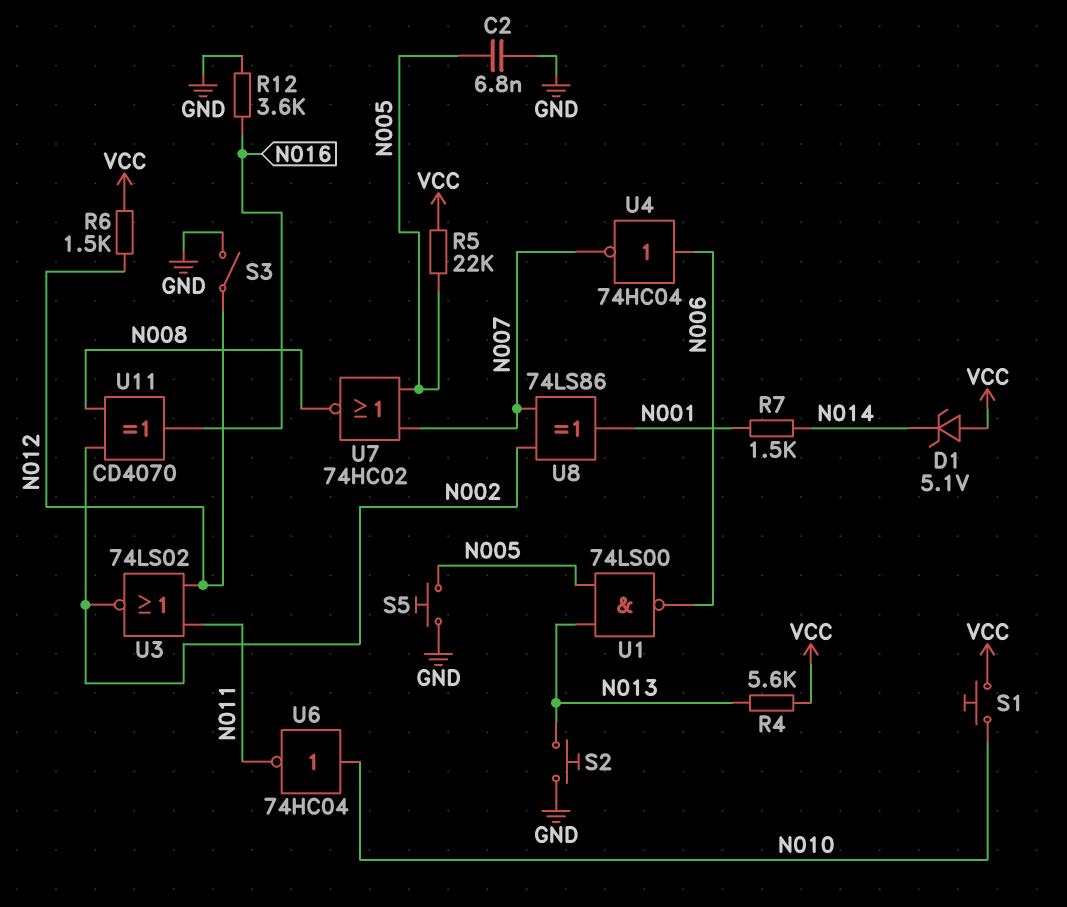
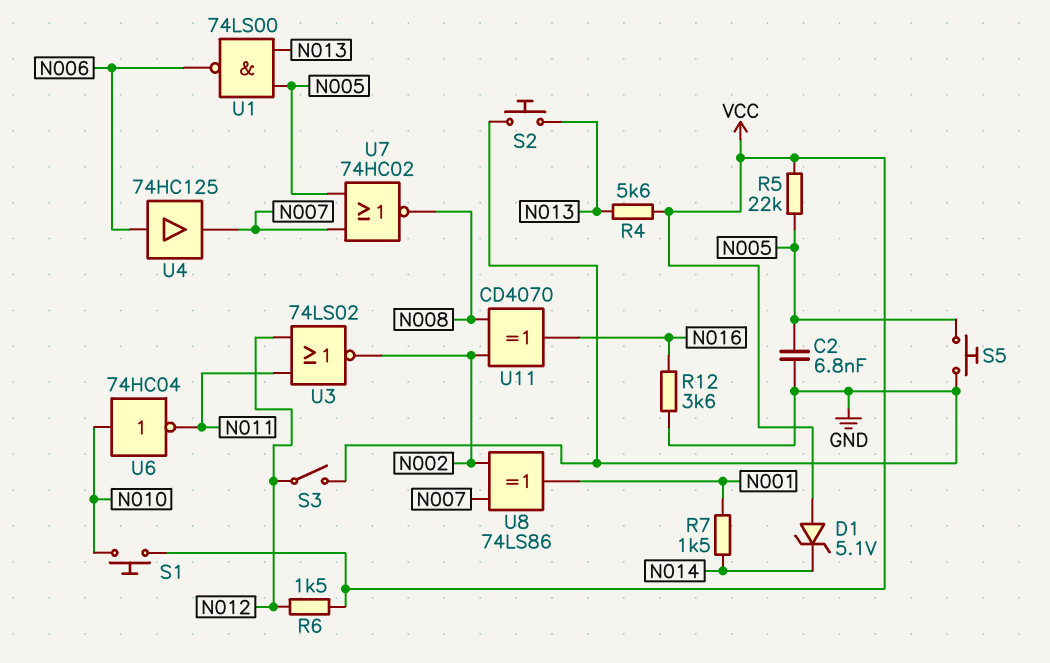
U4: NOT 74HC04 (in N006, out N007) -> buffer 74HC125 (in N006, out N007)

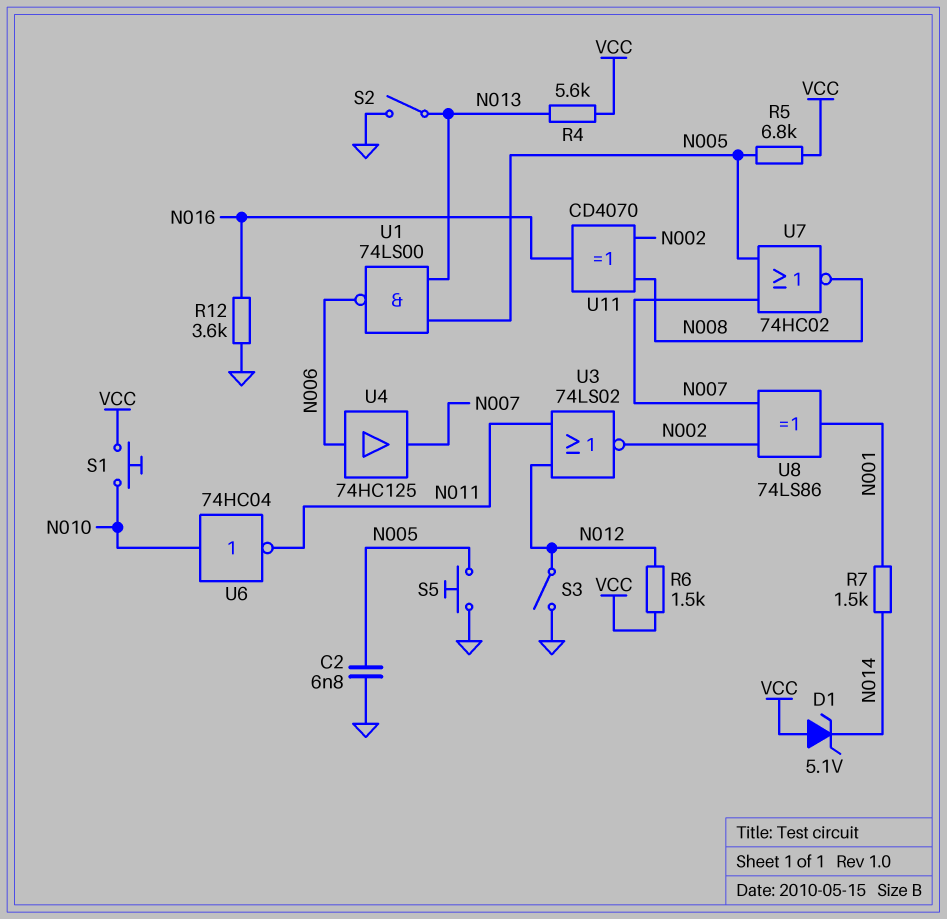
R5: 22k (N005, VCC) -> 6.8k (N005, VCC)
S2: button (GND, N013) -> switch (GND, N013)

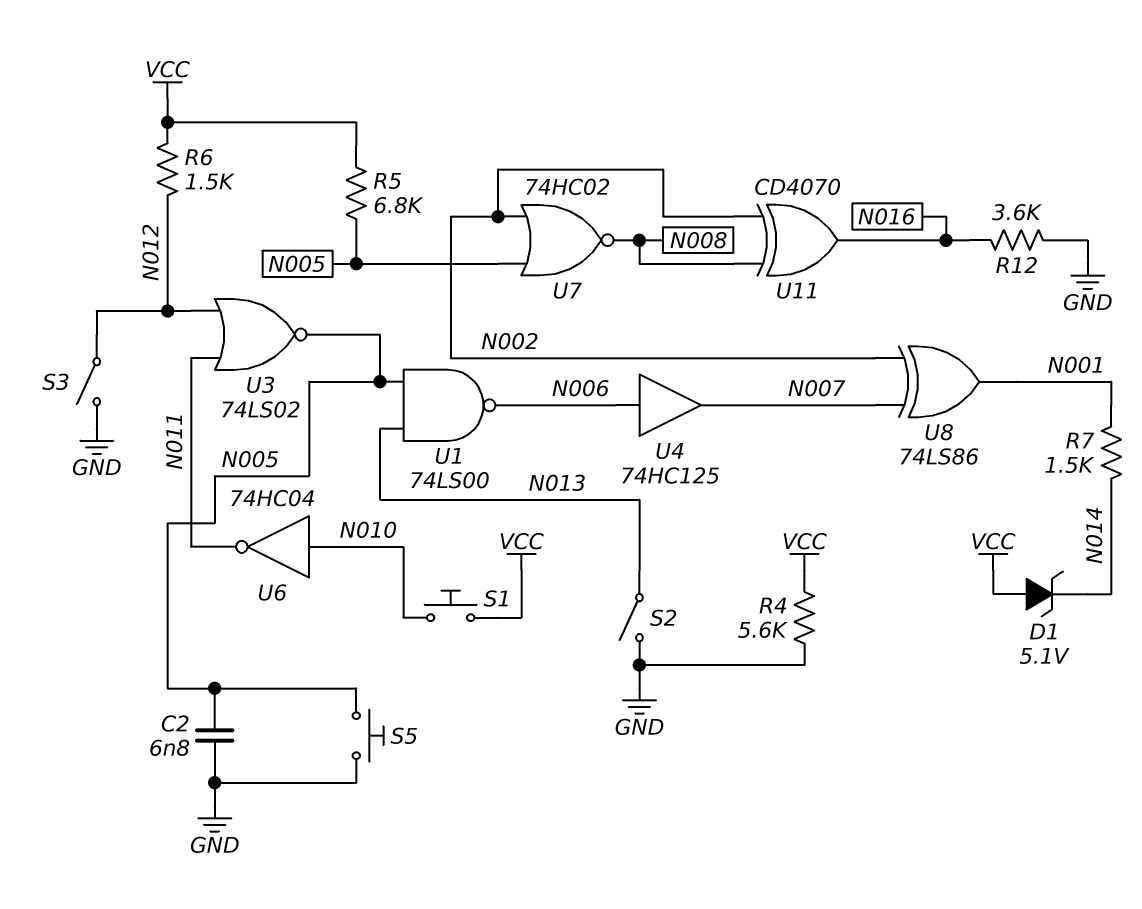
R4: 5.6k (N013, VCC) -> 5.6k (GND, VCC)
U3: NOR 74LS02 (in N011, in N012, out N002) -> NOR 74LS02 (in N011, in N012, out N005)
U7: NOR 74HC02 (in N005, in N007, out N008) -> NOR 74HC02 (in N002, in N005, out N008)

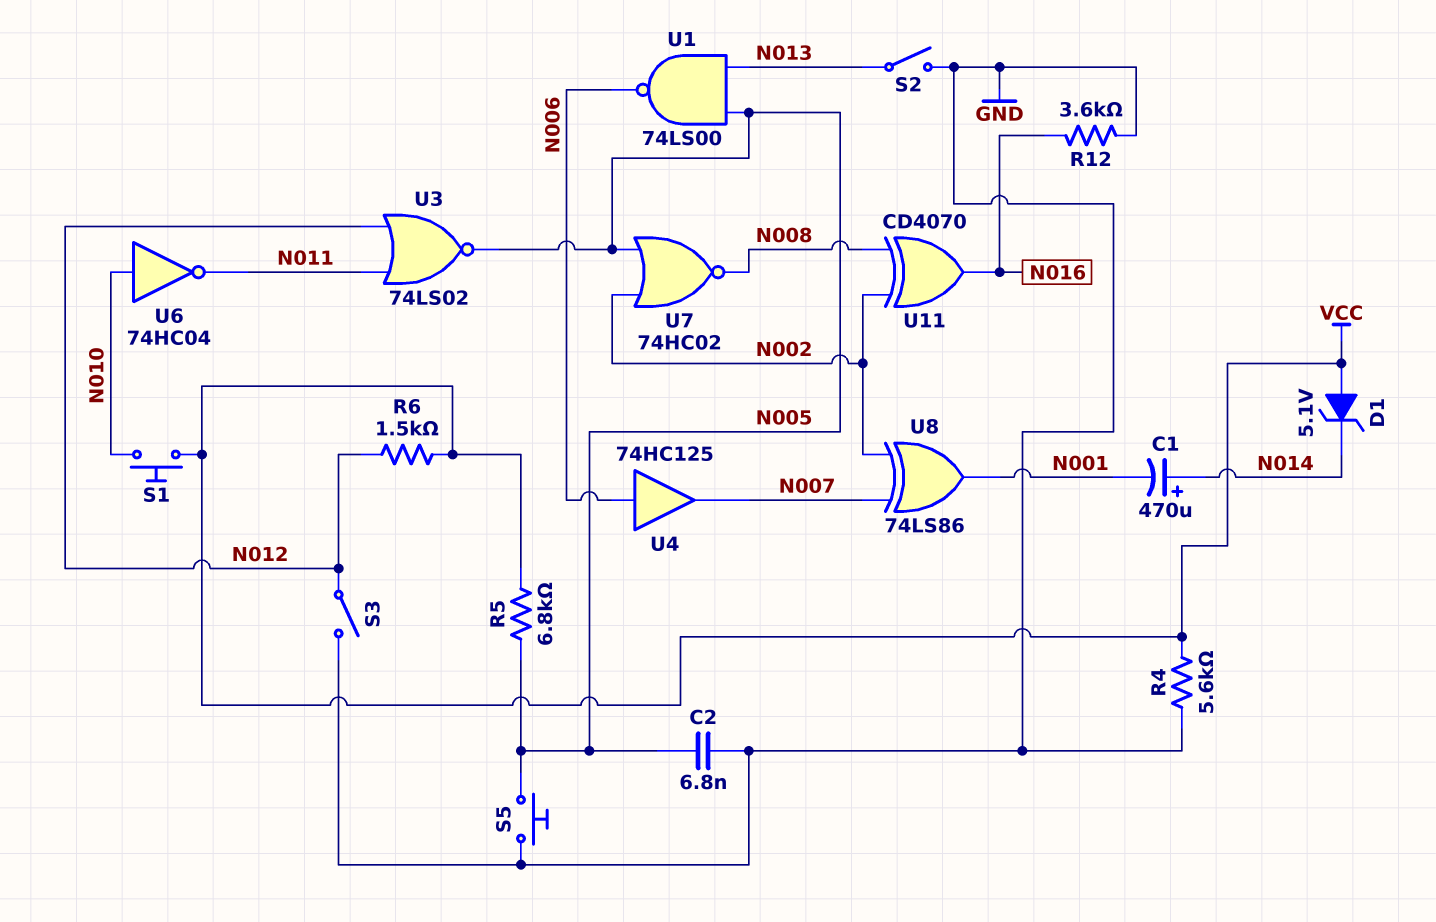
C1: none -> 470uF (plus N014, minus N001)
R7: 1.5k (N001, N014) -> none

